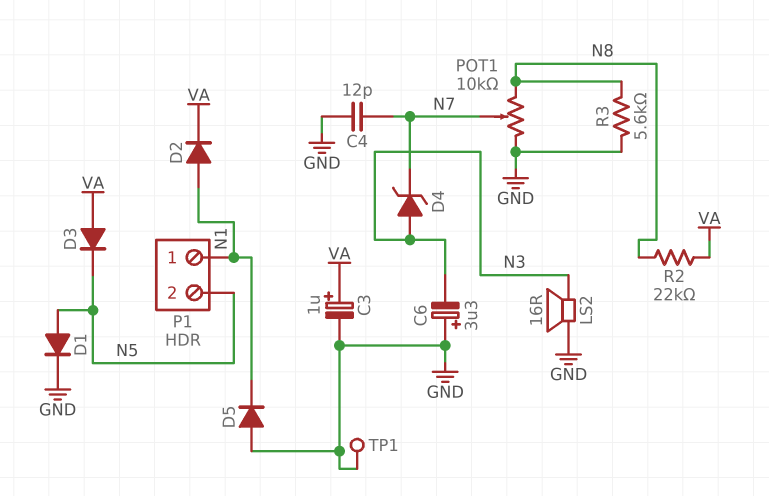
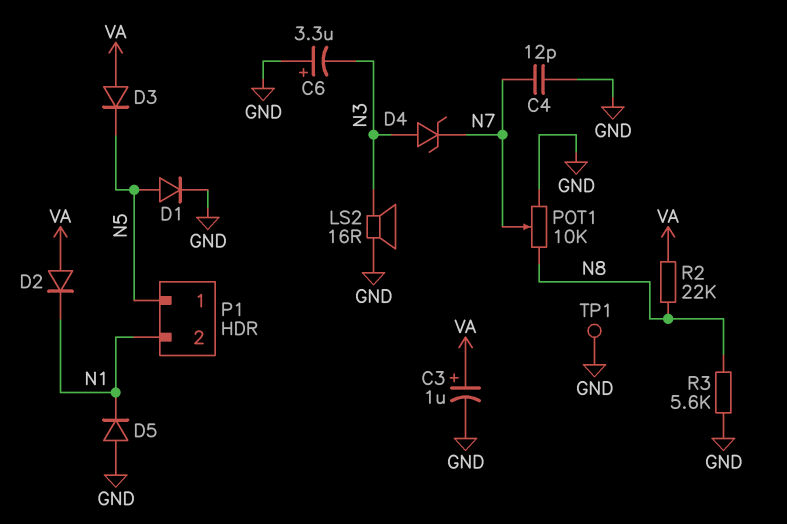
D2: diode (A N1, K VA) -> diode (A VA, K N1)
P1 pin 1: N1 -> N5
P1 pin 2: N5 -> N1

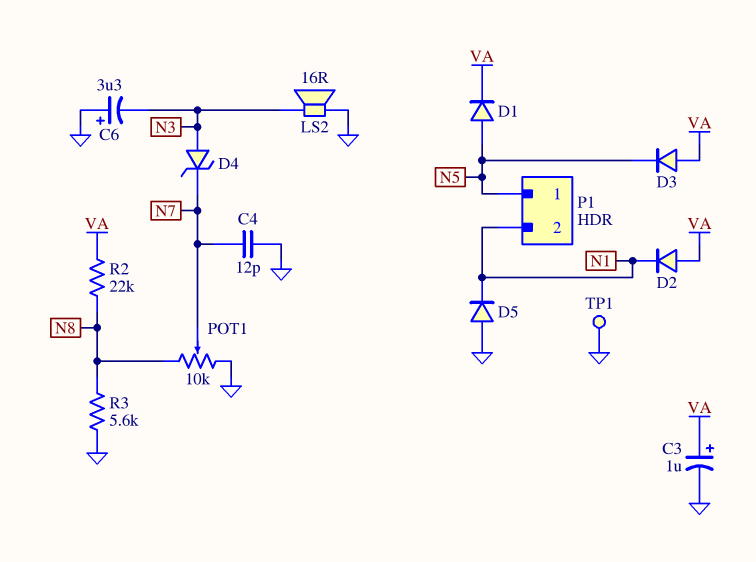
D1: diode (A N5, K GND) -> diode (A N5, K VA)

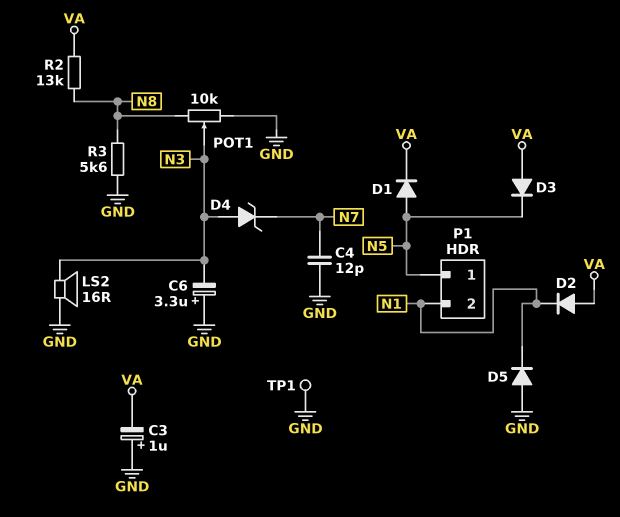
C3: 1uF (plus VA, minus GND) -> 1uF (plus GND, minus VA)
POT1: 10k (GND, N8, wiper N7) -> 10k (GND, N8, wiper N3)
R2: 22k (N8, VA) -> 13k (N8, VA)

